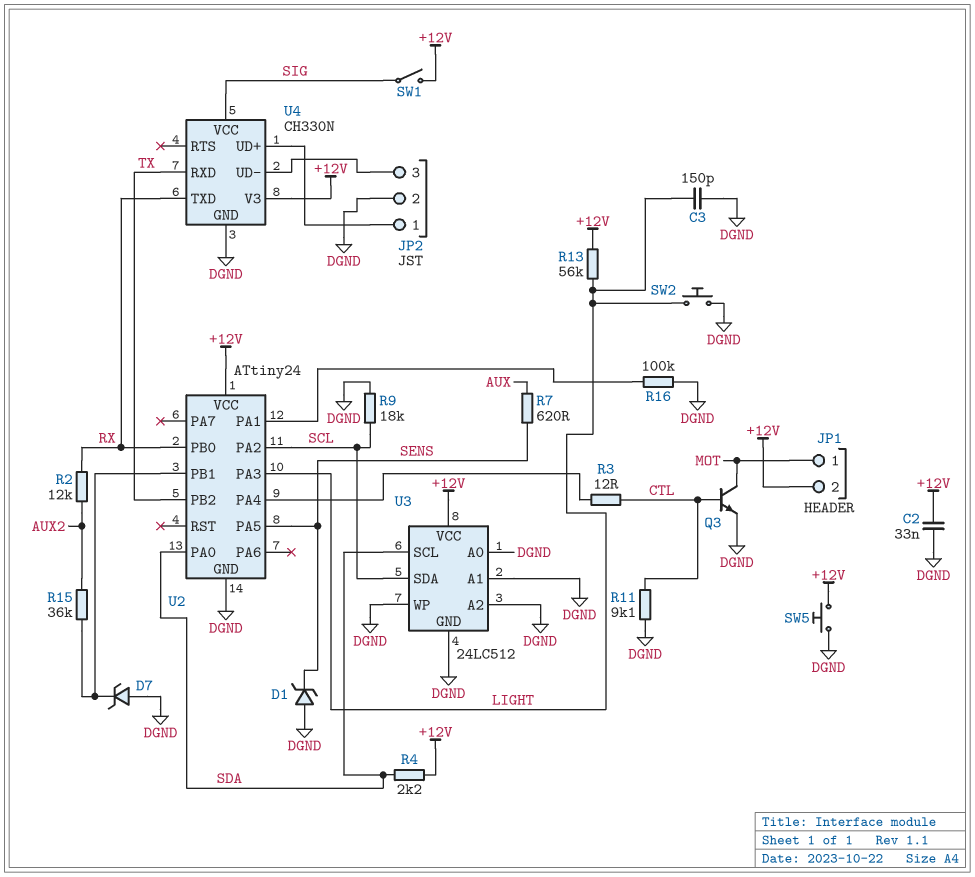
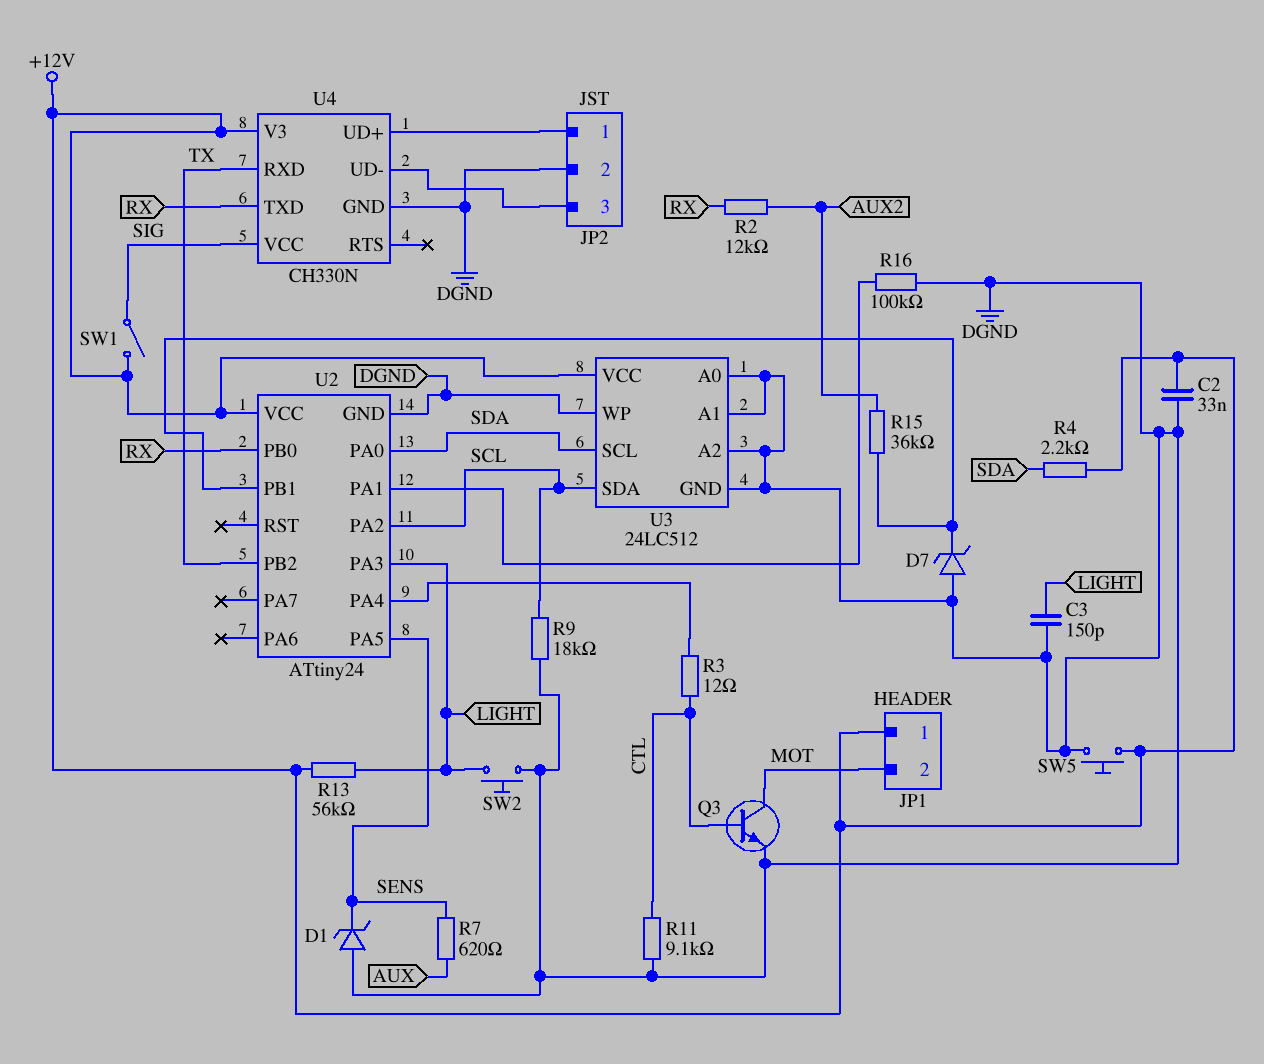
JP1 pin 1: MOT -> +12V
JP1 pin 2: +12V -> MOT

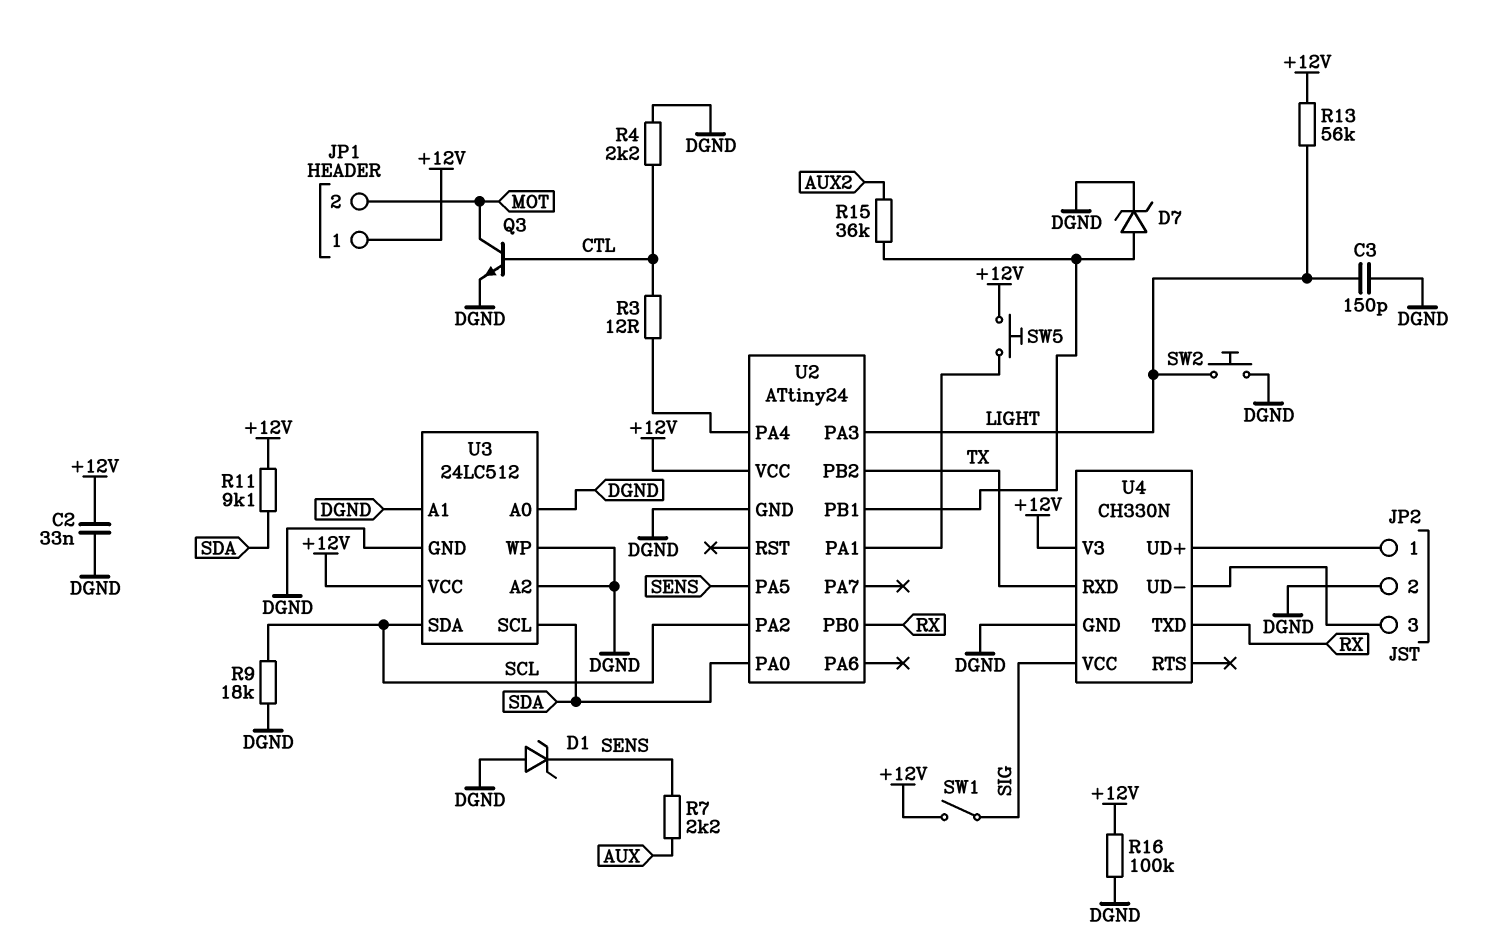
D7: zener (A DGND, K U2/PB1) -> zener (A U2/PB1, K DGND)
R2: 12k (AUX2, RX) -> none
R4: 2.2k (+12V, SDA) -> 2.2k (CTL, DGND)
R7: 620 (AUX, SENS) -> 2.2k (AUX, SENS)
R11: 9.1k (CTL, DGND) -> 9.1k (+12V, SDA)
R16: 100k (DGND, U2/PA1) -> 100k (+12V, DGND)
SW5: button (+12V, DGND) -> button (+12V, U2/PA1)

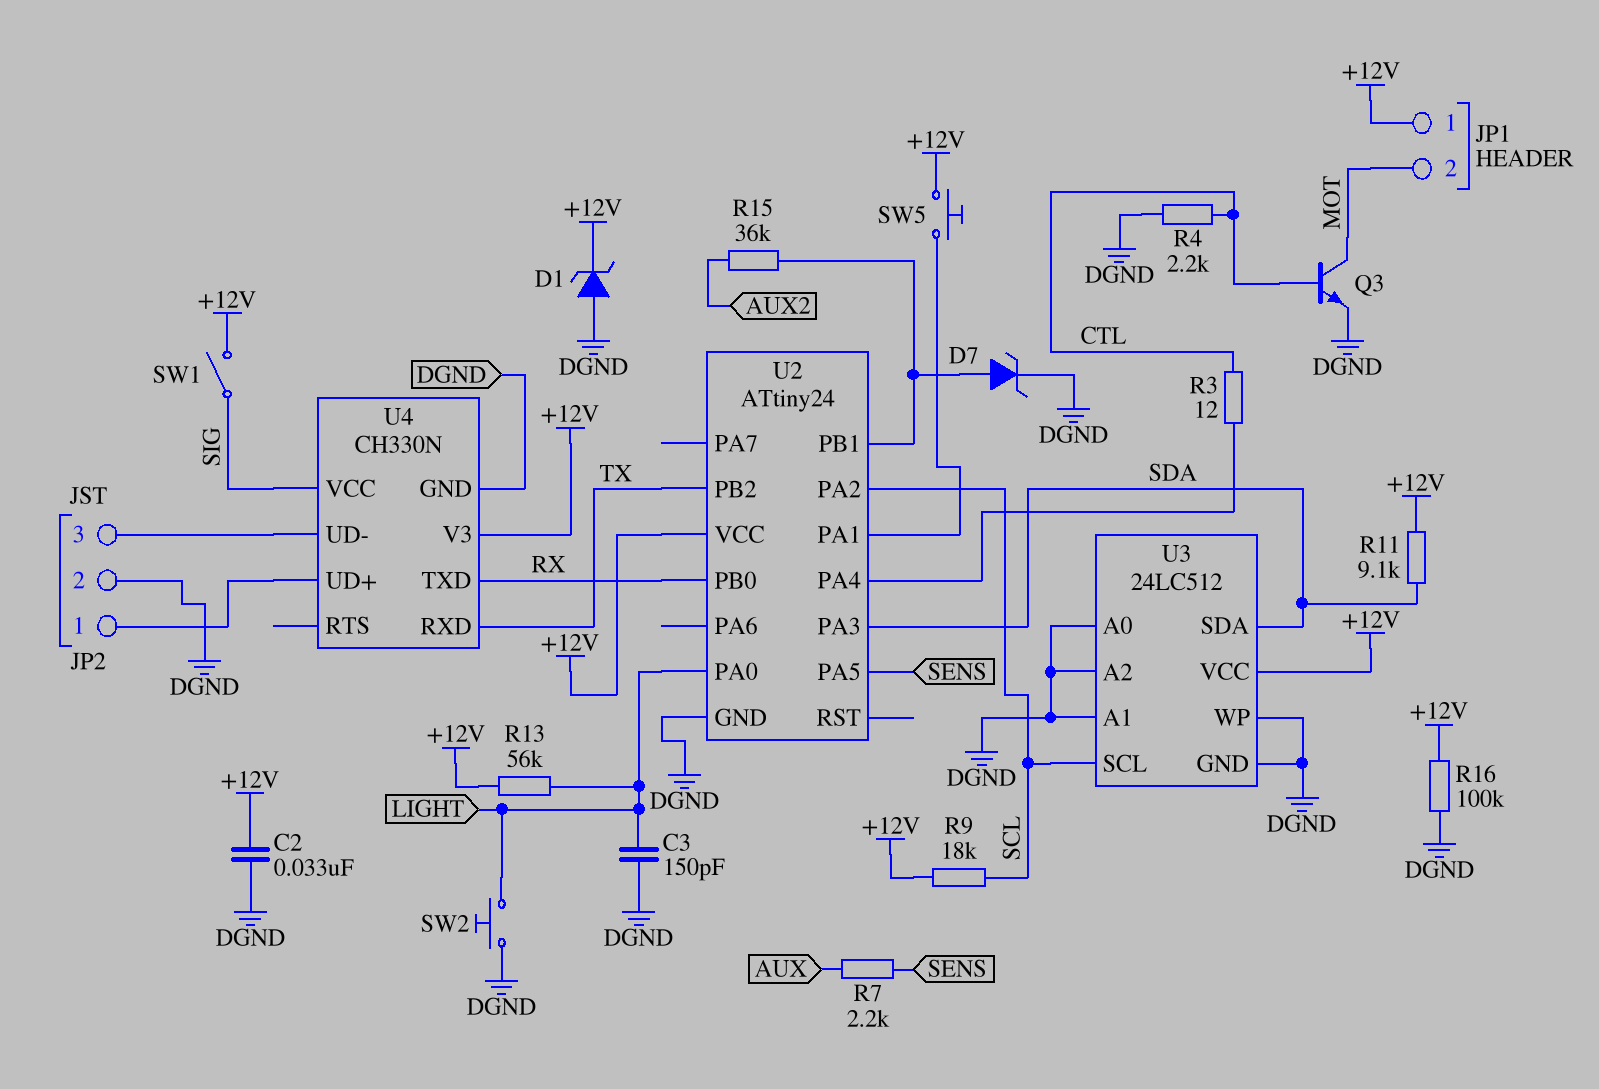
D1: zener (A DGND, K SENS) -> zener (A DGND, K +12V)
R9: 18k (DGND, SCL) -> 18k (+12V, SCL)
U2 pin PA0: SDA -> LIGHT
U2 pin PA3: LIGHT -> SDA
U3 pin SCL: SDA -> SCL
U3 pin SDA: SCL -> SDA

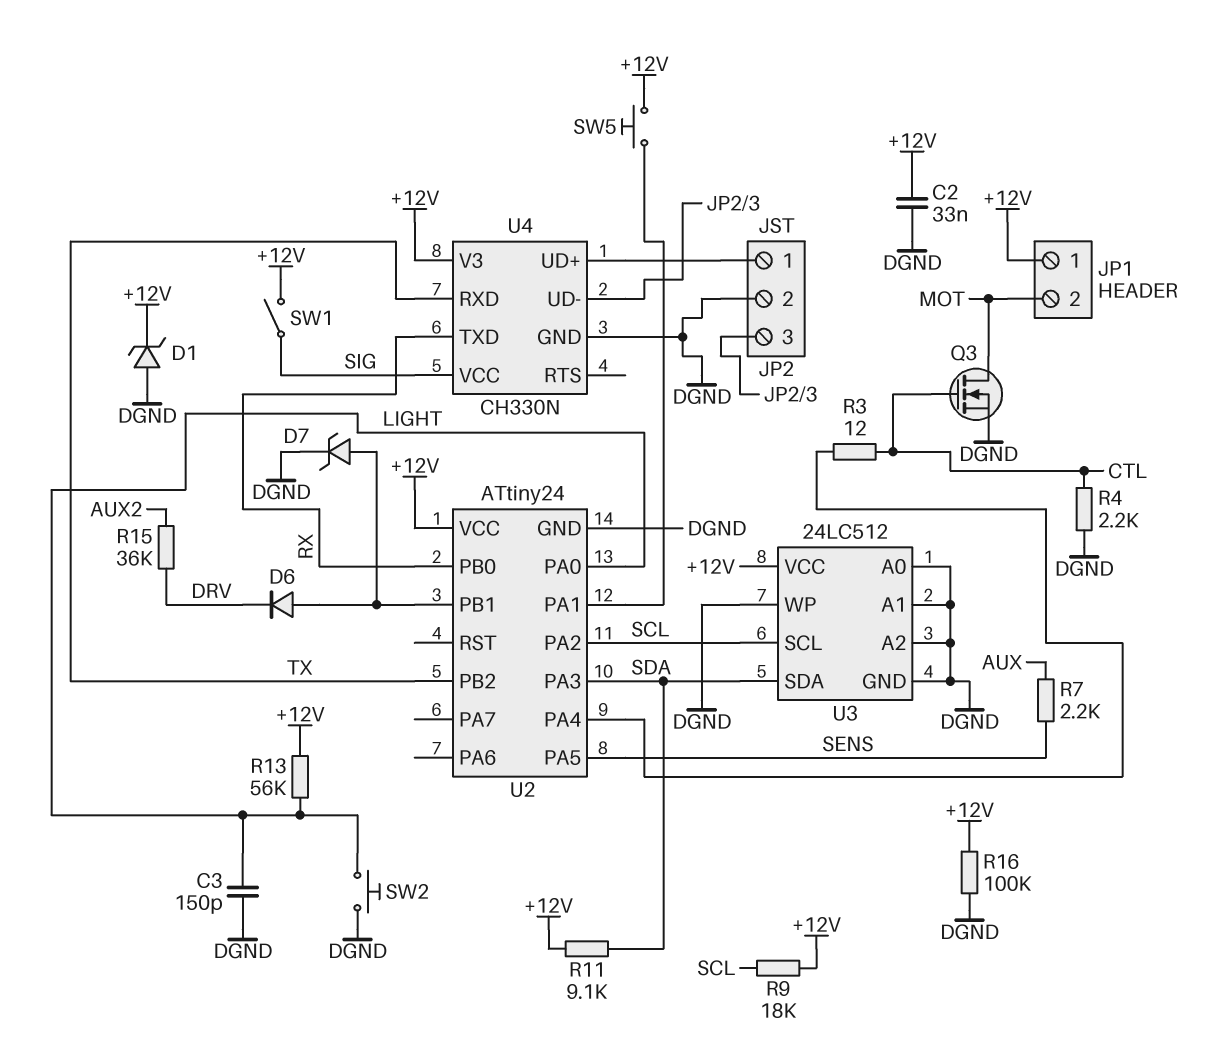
D6: none -> diode (A U2/PB1, K DRV)
Q3: NPN (B CTL, C MOT, E DGND) -> NMOS (G CTL, D MOT, S DGND)
R15: 36k (AUX2, U2/PB1) -> 36k (AUX2, DRV)

